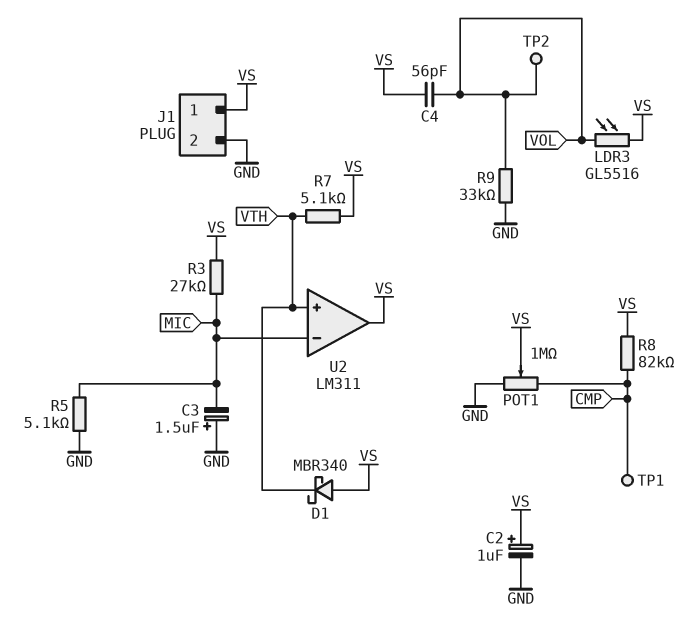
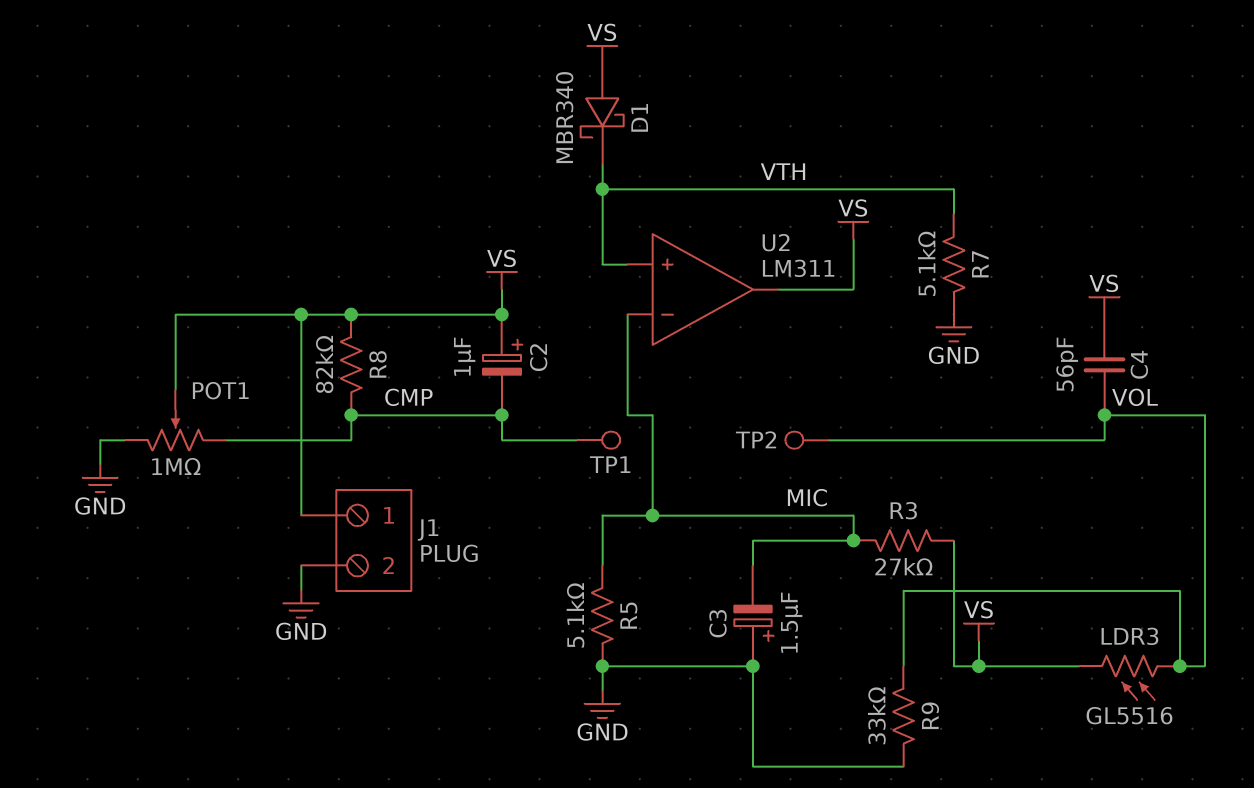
C2: 1uF (plus VS, minus GND) -> 1uF (plus VS, minus CMP)
R7: 5.1k (VS, VTH) -> 5.1k (GND, VTH)

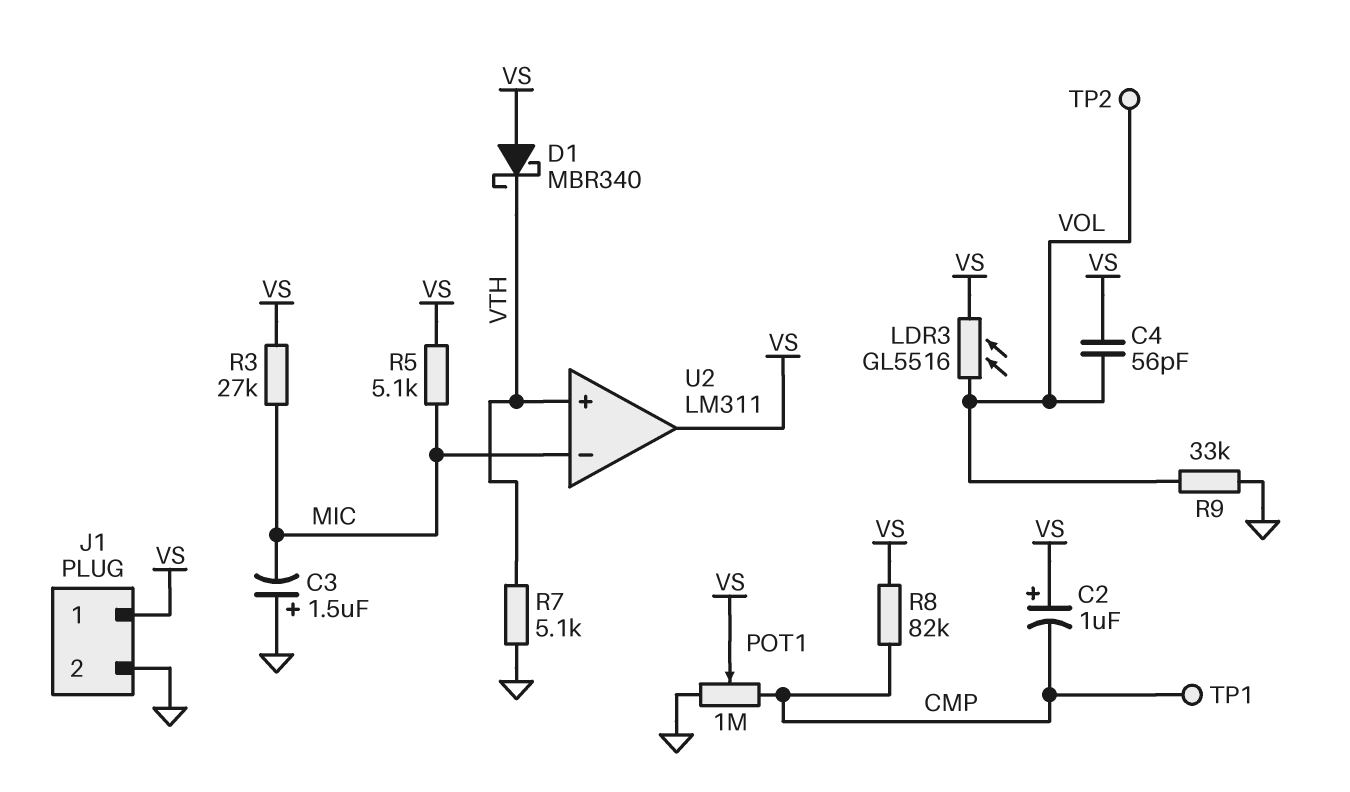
R5: 5.1k (GND, MIC) -> 5.1k (MIC, VS)

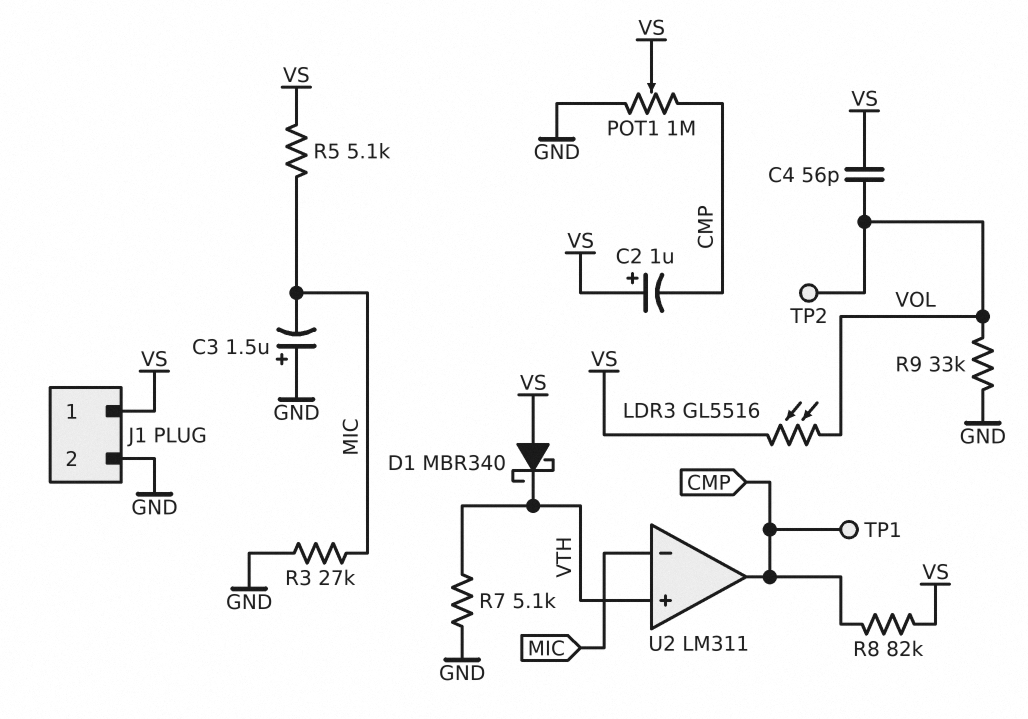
R3: 27k (MIC, VS) -> 27k (GND, MIC)
U2 pin out: VS -> CMP

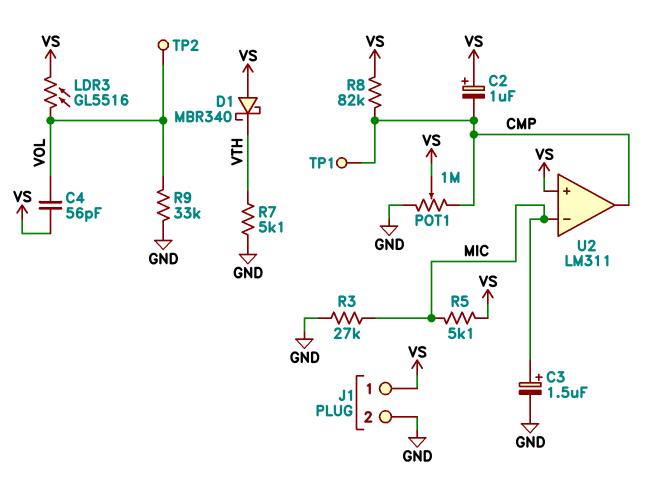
C3: 1.5uF (plus GND, minus MIC) -> 1.5uF (plus MIC, minus GND)
U2 pin in+: VTH -> VS

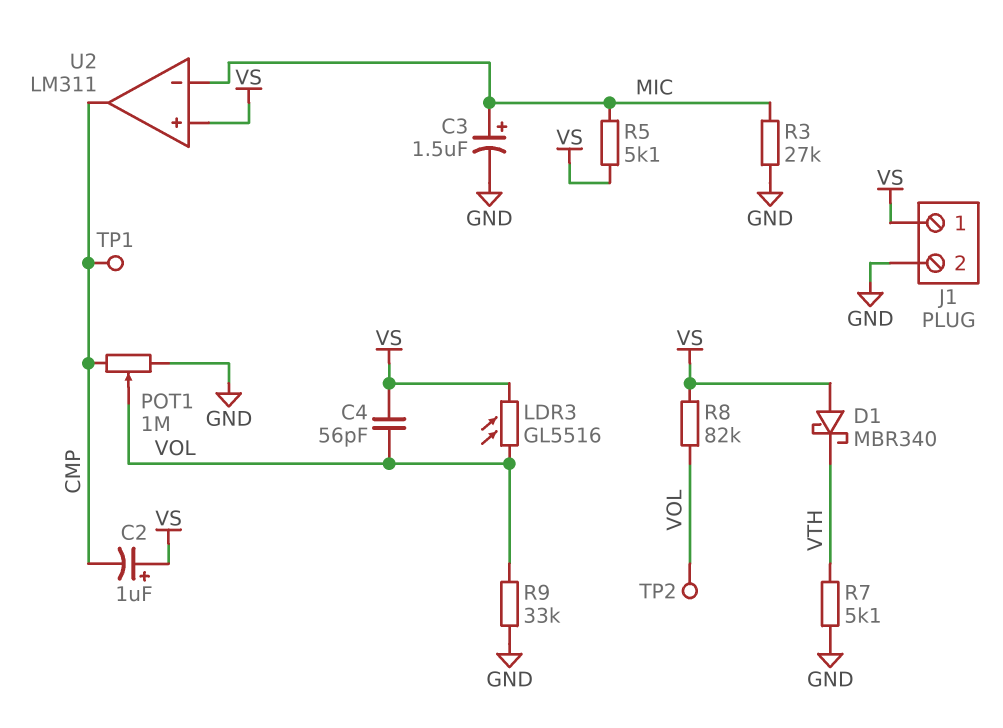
POT1: 1M (CMP, GND, wiper VS) -> 1M (CMP, GND, wiper VOL)
R8: 82k (CMP, VS) -> 82k (VOL, VS)

